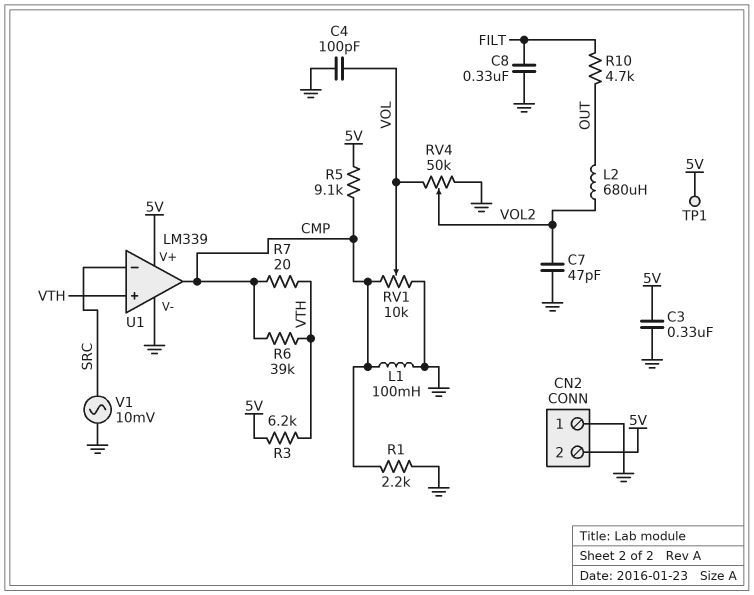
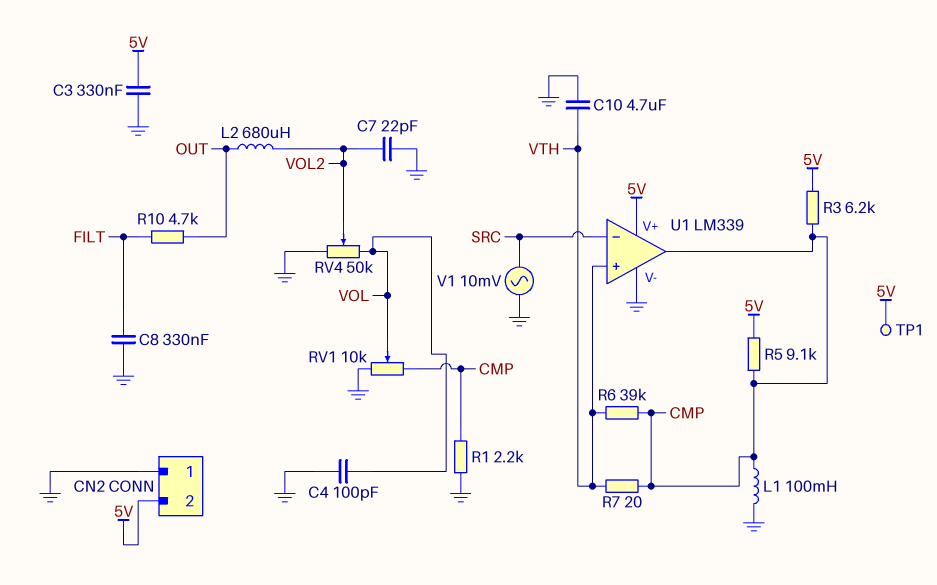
C7: 47pF (GND, VOL2) -> 22pF (GND, VOL2)
C10: none -> 4.7uF (GND, VTH)
R3: 6.2k (5V, VTH) -> 6.2k (5V, CMP)

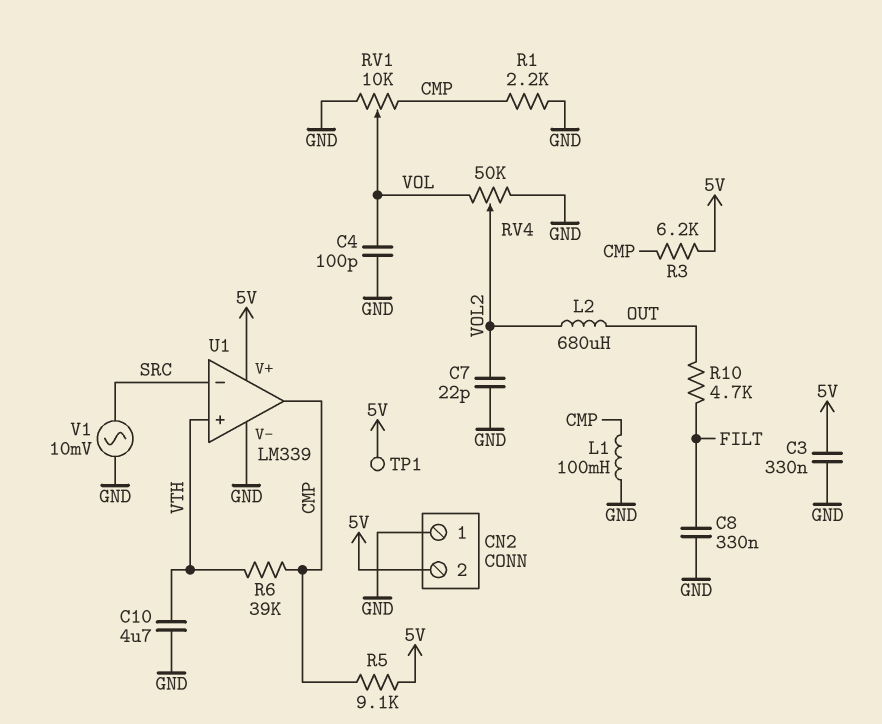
R7: 20 (CMP, VTH) -> none

